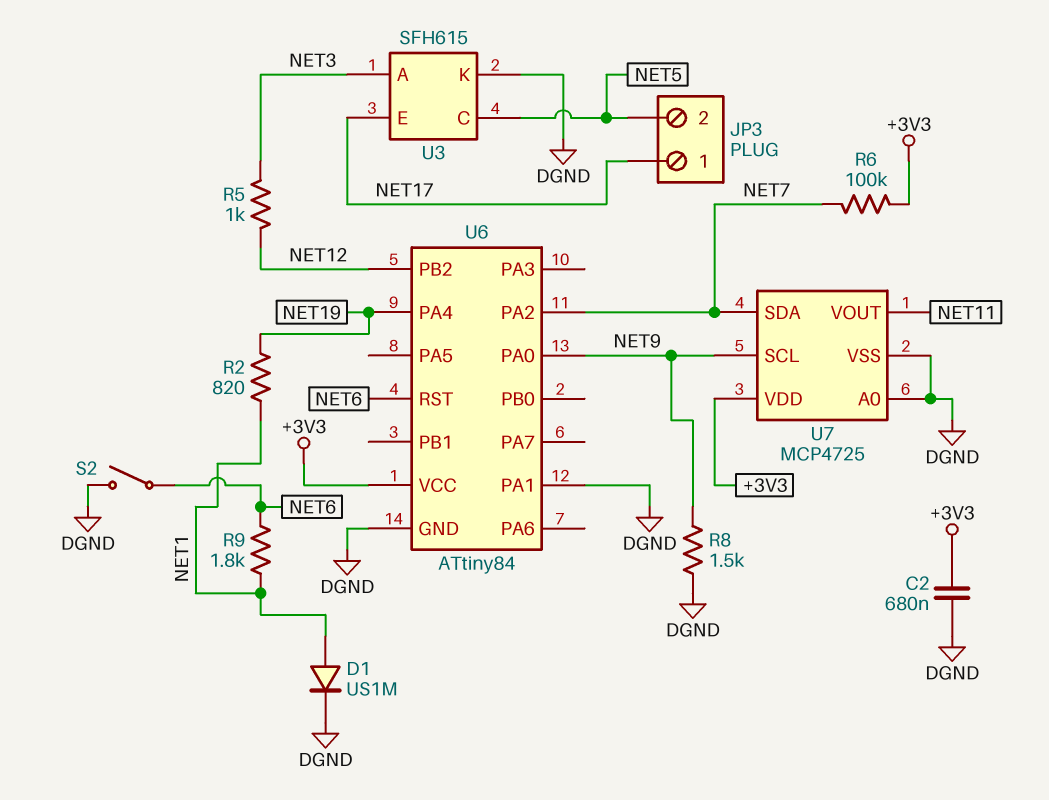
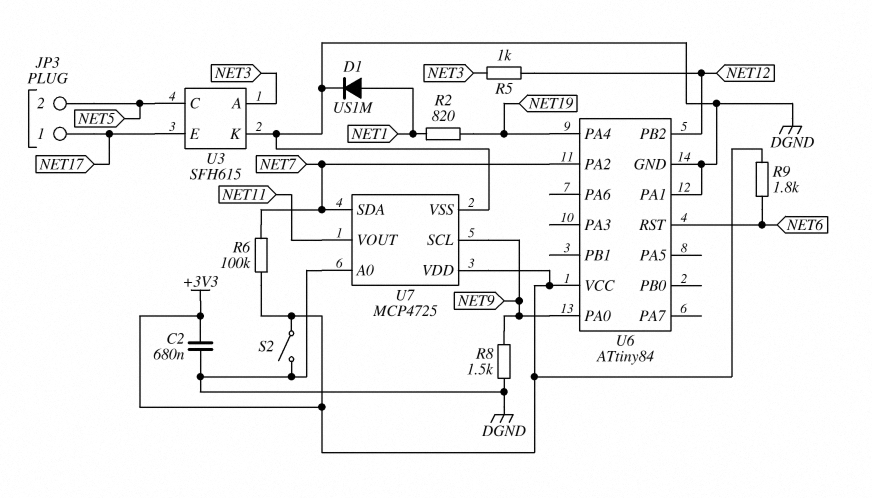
R9: 1.8k (NET1, NET6) -> 1.8k (+3V3, NET6)
S2: switch (DGND, NET6) -> switch (+3V3, DGND)

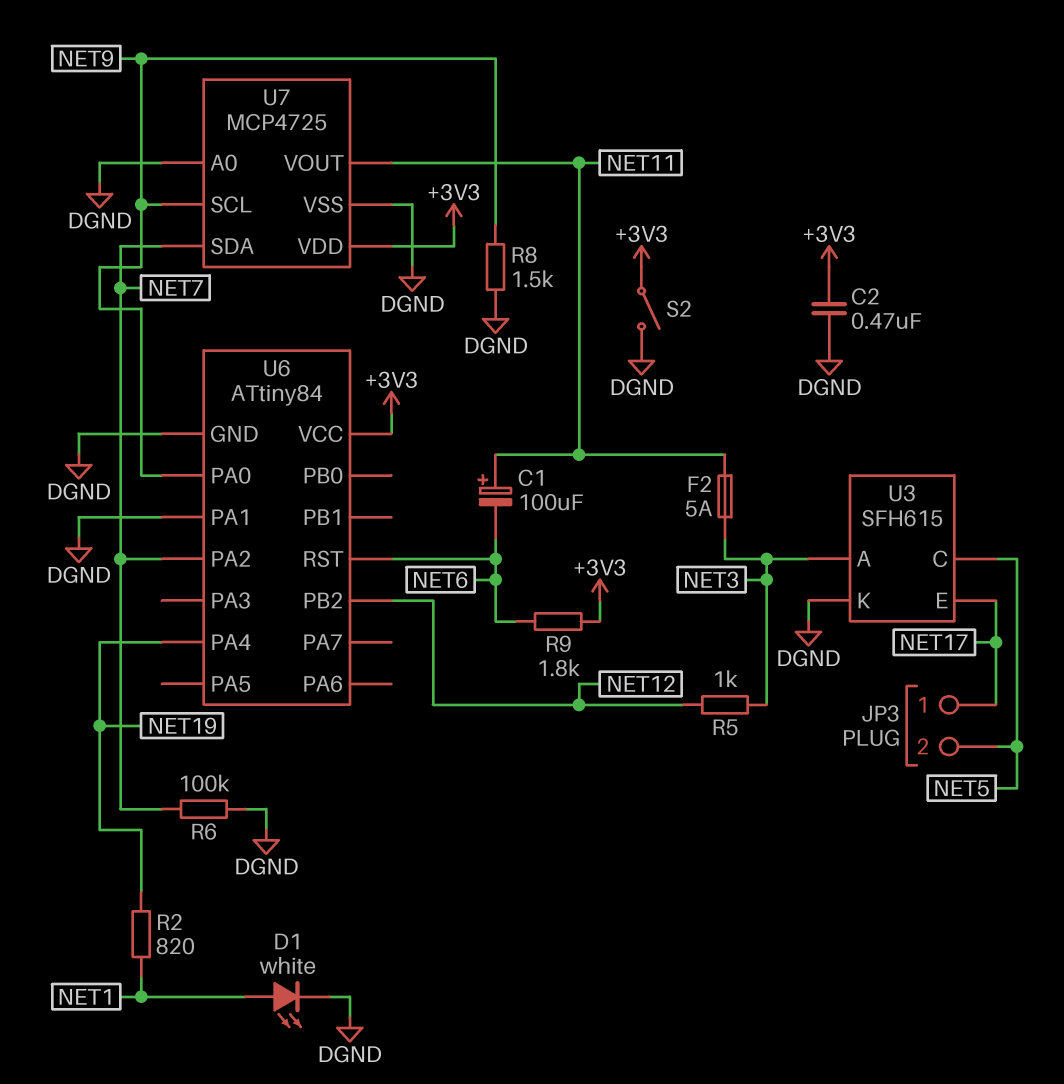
C1: none -> 100uF (plus NET11, minus NET6)
C2: 680nF (+3V3, DGND) -> 470nF (+3V3, DGND)
D1: diode US1M (A NET1, K DGND) -> LED white (A NET1, K DGND)
F2: none -> 5A (NET3, NET11)
R6: 100k (+3V3, NET7) -> 100k (DGND, NET7)

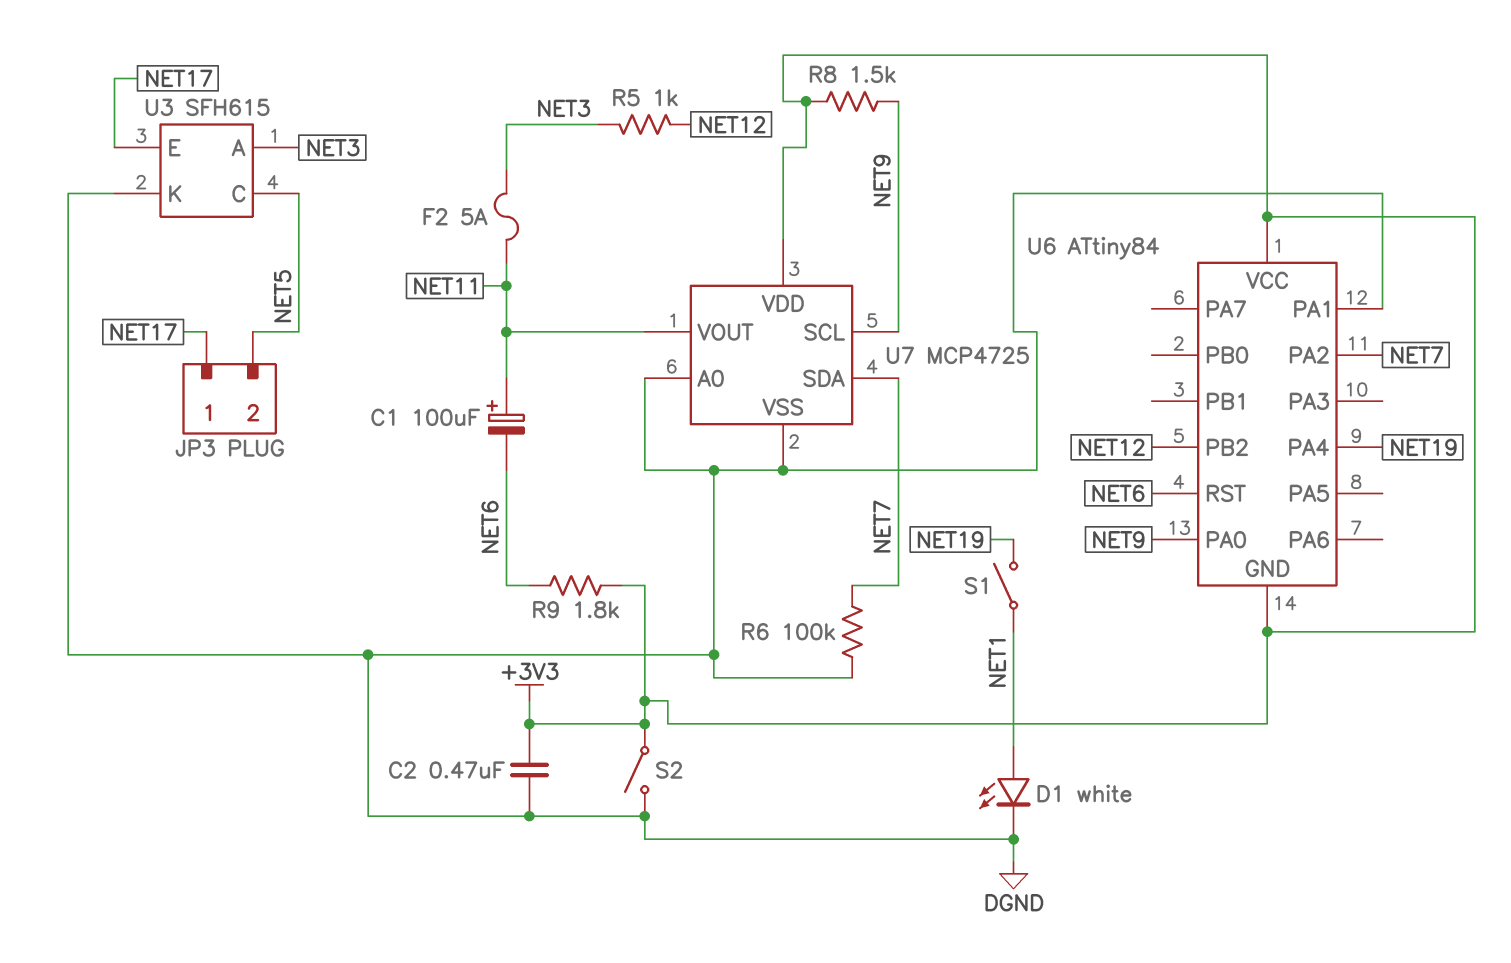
R2: 820 (NET1, NET19) -> none
R8: 1.5k (DGND, NET9) -> 1.5k (+3V3, NET9)
S1: none -> switch (NET1, NET19)
U6 pin GND: DGND -> +3V3

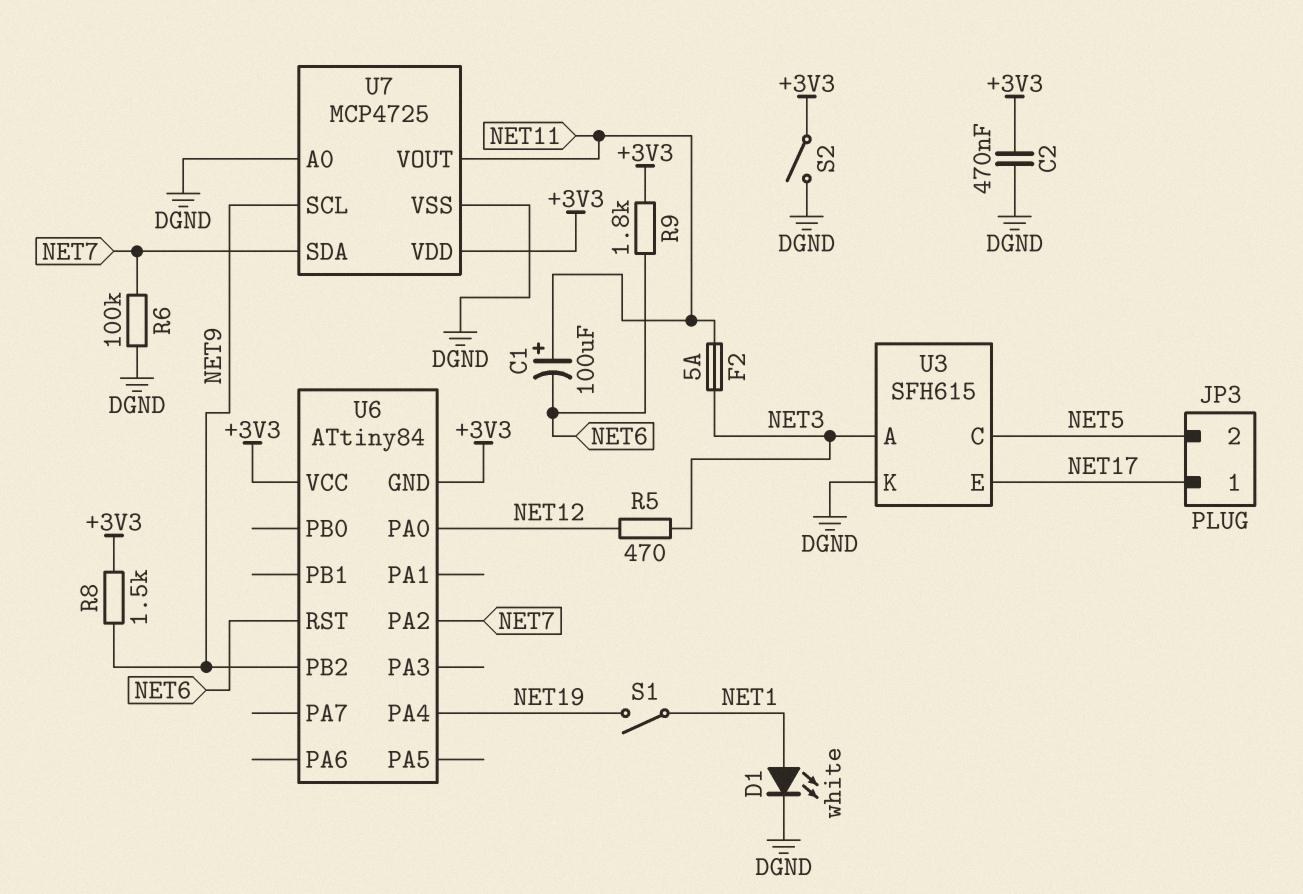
R5: 1k (NET3, NET12) -> 470 (NET3, NET12)
U6 pin PA0: NET9 -> NET12
U6 pin PA1: DGND -> none
U6 pin PB2: NET12 -> NET9

